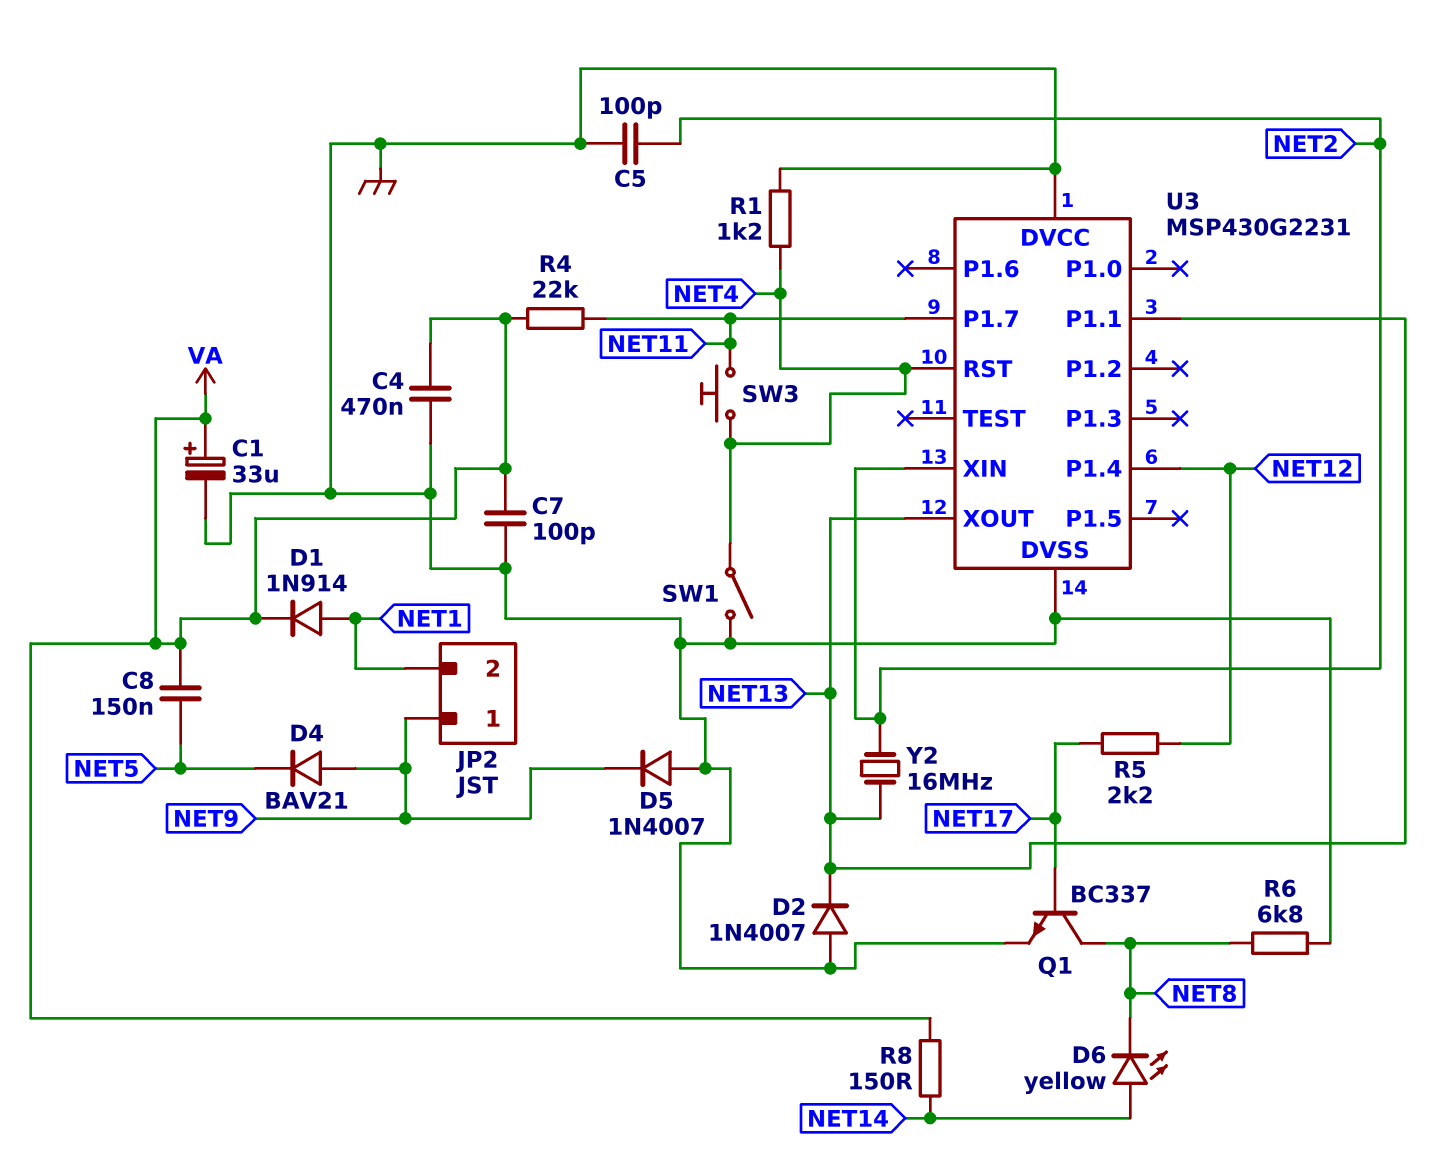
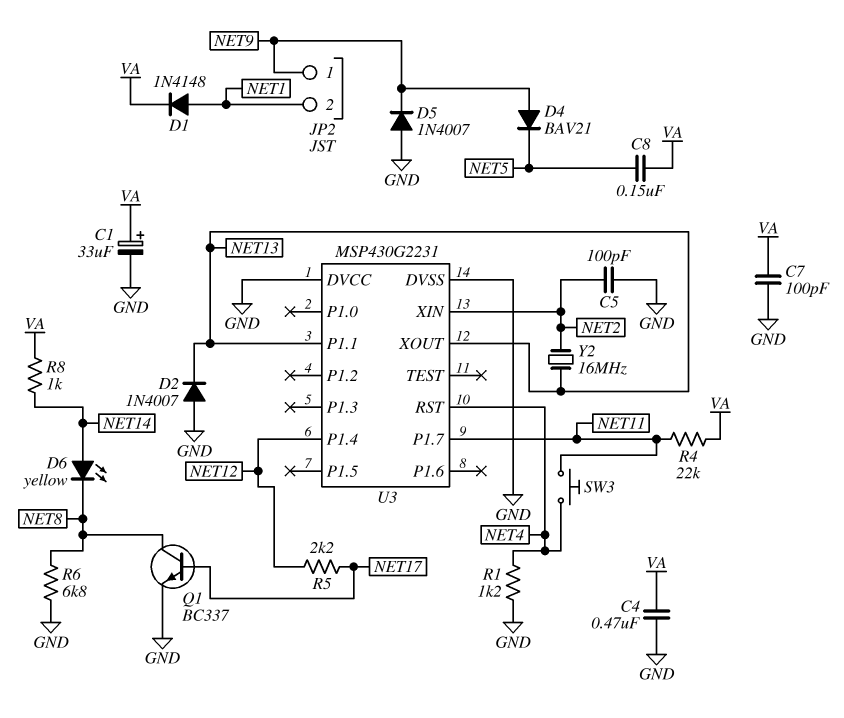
D1: diode 1N914 (A NET1, K VA) -> diode 1N4148 (A NET1, K VA)
R8: 150 (NET14, VA) -> 1k (NET14, VA)
SW1: switch (GND, NET4) -> none

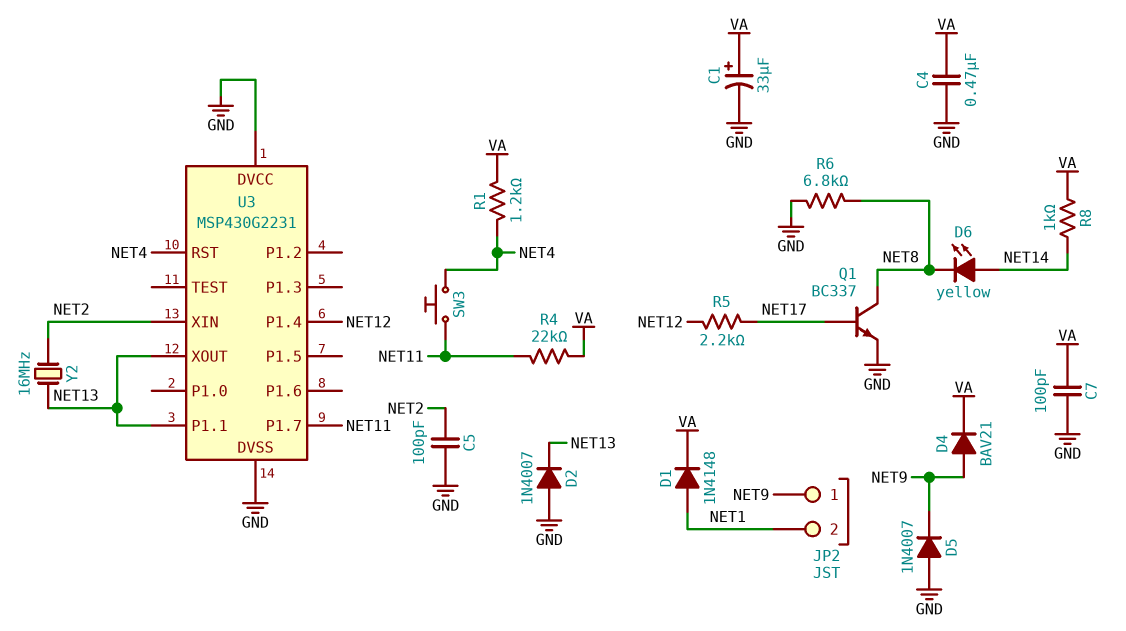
C8: 150nF (NET5, VA) -> none
D4: diode BAV21 (A NET9, K NET5) -> diode BAV21 (A NET9, K VA)
R1: 1.2k (GND, NET4) -> 1.2k (NET4, VA)

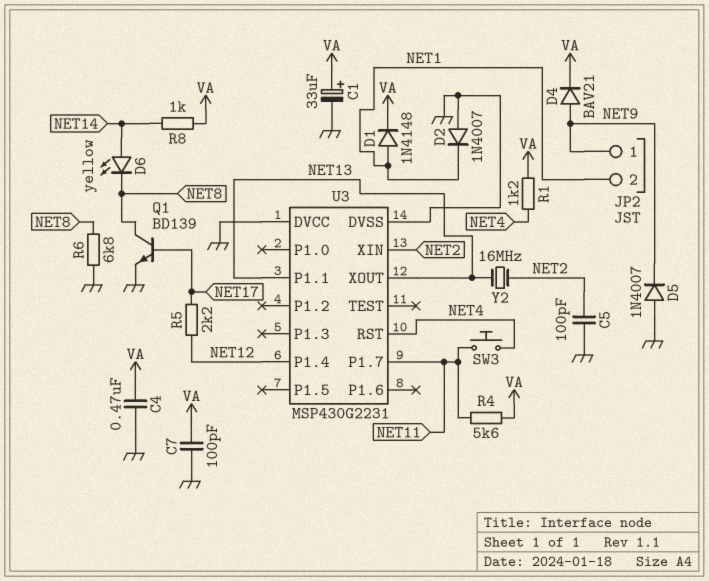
D2: diode 1N4007 (A GND, K NET13) -> diode 1N4007 (A GND, K NET1)
Q1: NPN BC337 (B NET17, C NET8, E GND) -> NPN BD139 (B NET17, C NET8, E GND)
R4: 22k (NET11, VA) -> 5.6k (NET11, VA)

